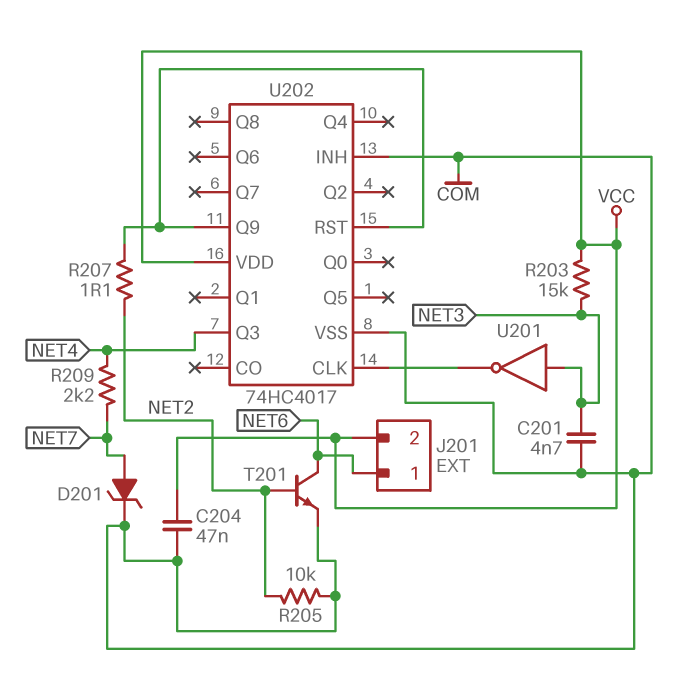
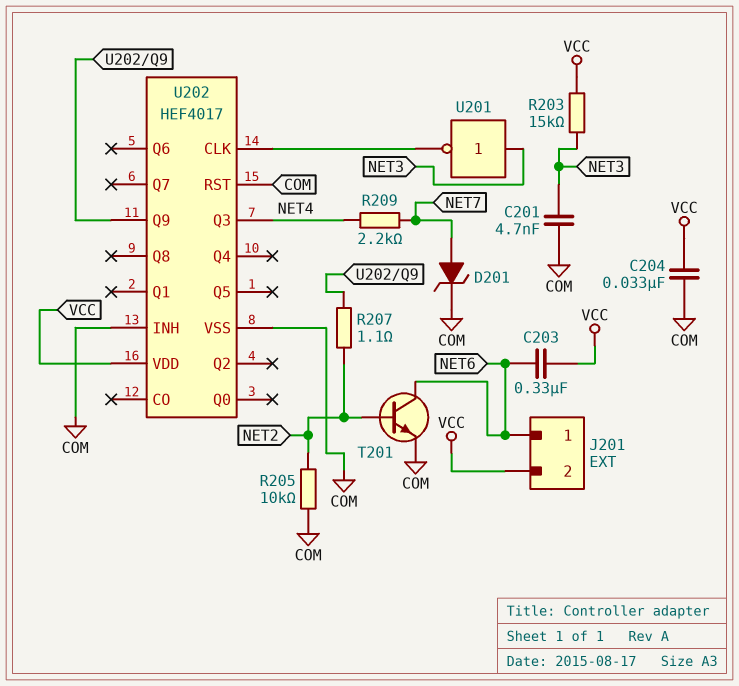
C203: none -> 330nF (NET6, VCC)
C204: 47nF (COM, VCC) -> 33nF (COM, VCC)
U202: 74HC4017 -> HEF4017
U202 pin RST: U202/Q9 -> COM

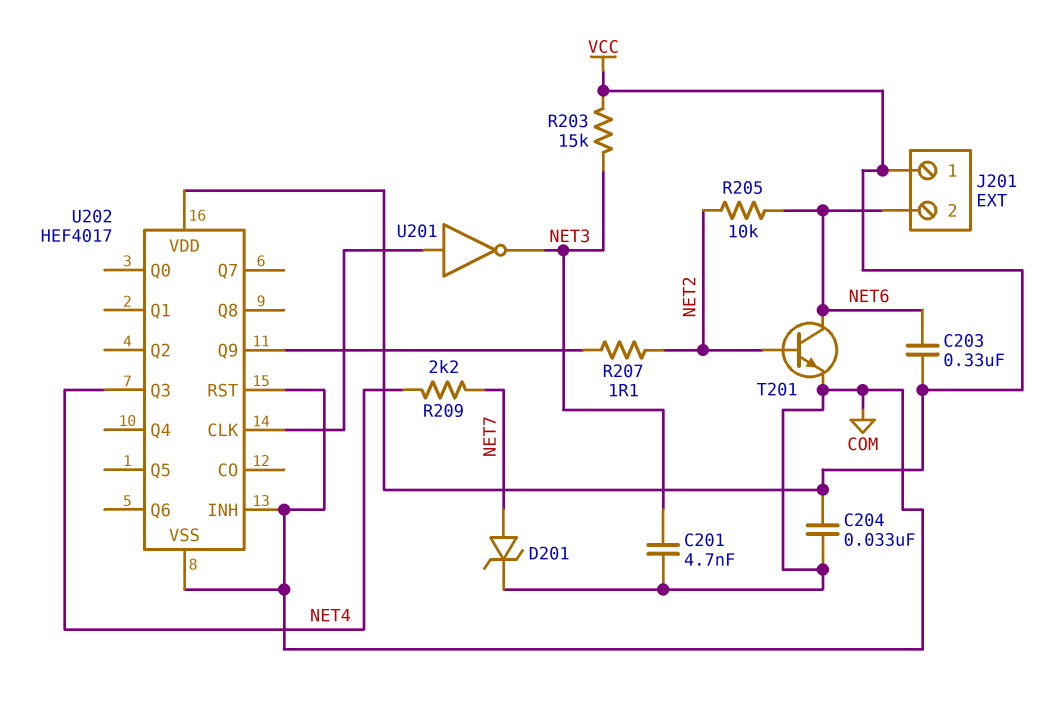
J201 pin 1: NET6 -> VCC
J201 pin 2: VCC -> NET6
R205: 10k (COM, NET2) -> 10k (NET2, NET6)
U201: NOT (in NET3, out U202/CLK) -> NOT (in U202/CLK, out NET3)

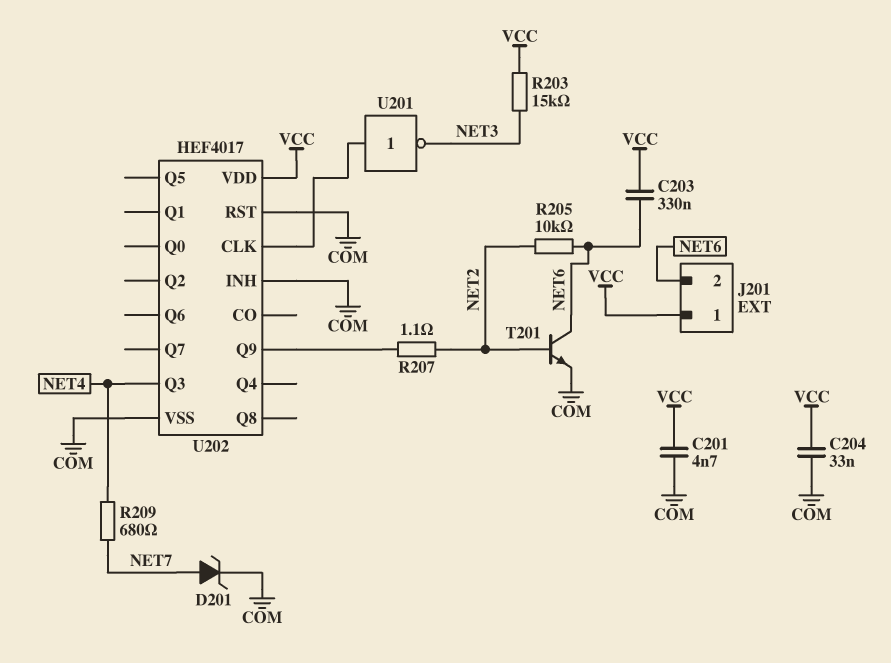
C201: 4.7nF (COM, NET3) -> 4.7nF (COM, VCC)
R209: 2.2k (NET4, NET7) -> 680 (NET4, NET7)

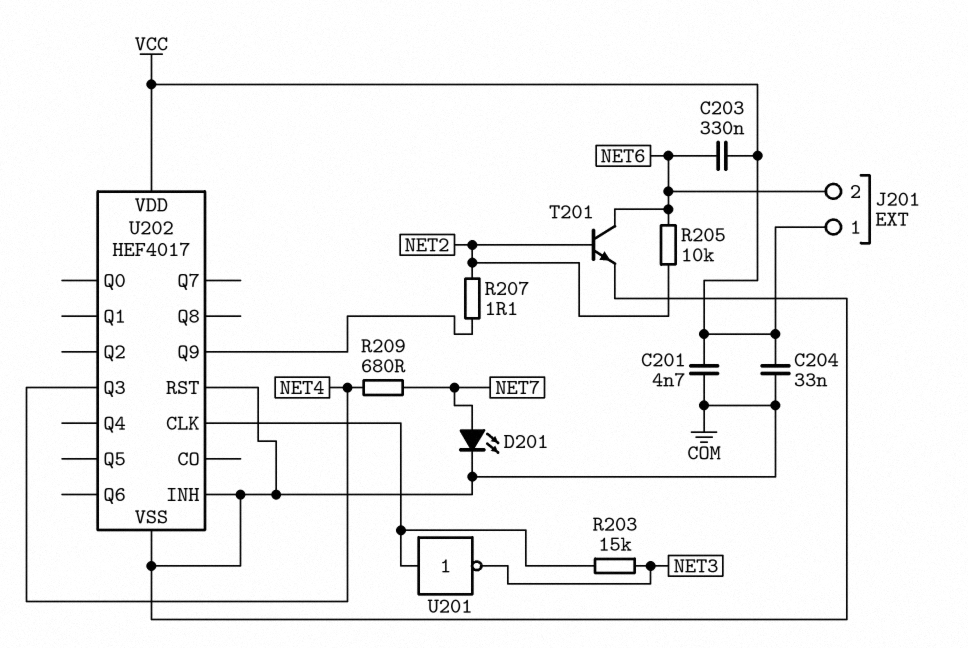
D201: zener (A NET7, K COM) -> LED (A NET7, K COM)
R203: 15k (NET3, VCC) -> 15k (NET3, U202/CLK)

